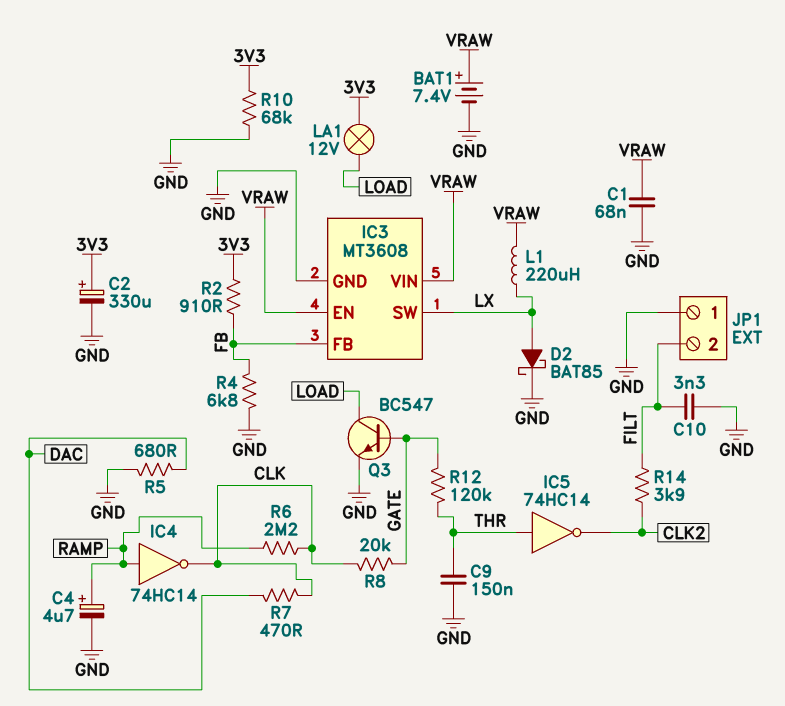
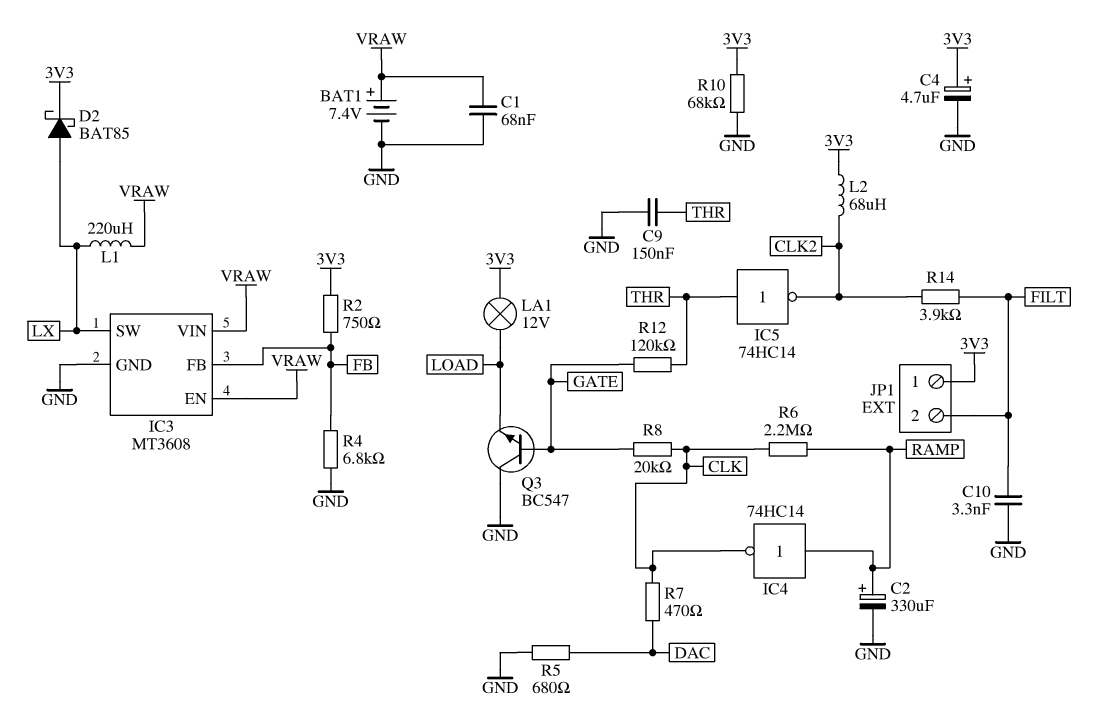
C2: 330uF (plus 3V3, minus GND) -> 330uF (plus RAMP, minus GND)
C4: 4.7uF (plus RAMP, minus GND) -> 4.7uF (plus 3V3, minus GND)
D2: schottky BAT85 (A LX, K GND) -> schottky BAT85 (A LX, K 3V3)
JP1 pin 1: GND -> 3V3
L2: none -> 68uH (3V3, CLK2)
Q3: NPN BC547 (B GATE, C LOAD, E GND) -> NPN BC547 (B GATE, C GND, E LOAD)
R2: 910 (3V3, FB) -> 750 (3V3, FB)

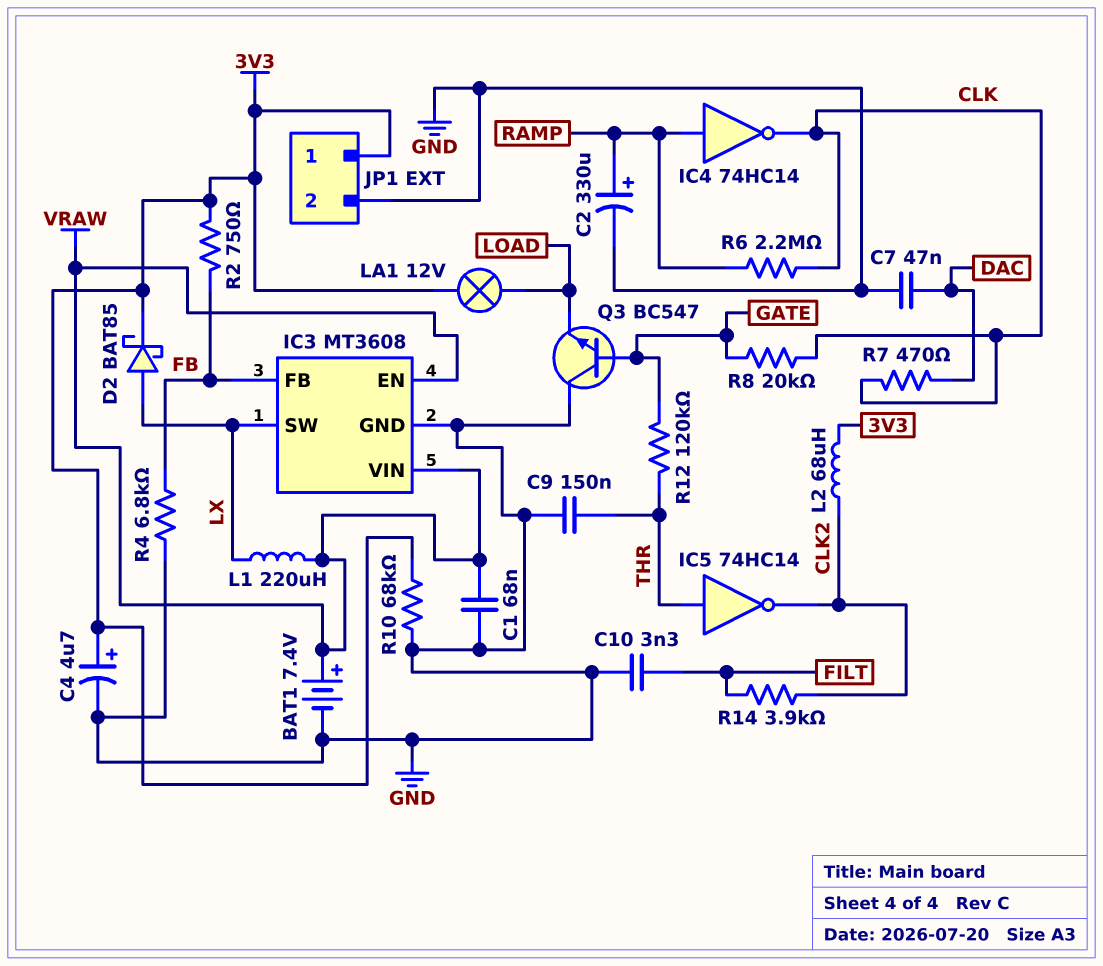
C7: none -> 47nF (DAC, GND)
JP1 pin 2: FILT -> GND
R5: 680 (DAC, GND) -> none

